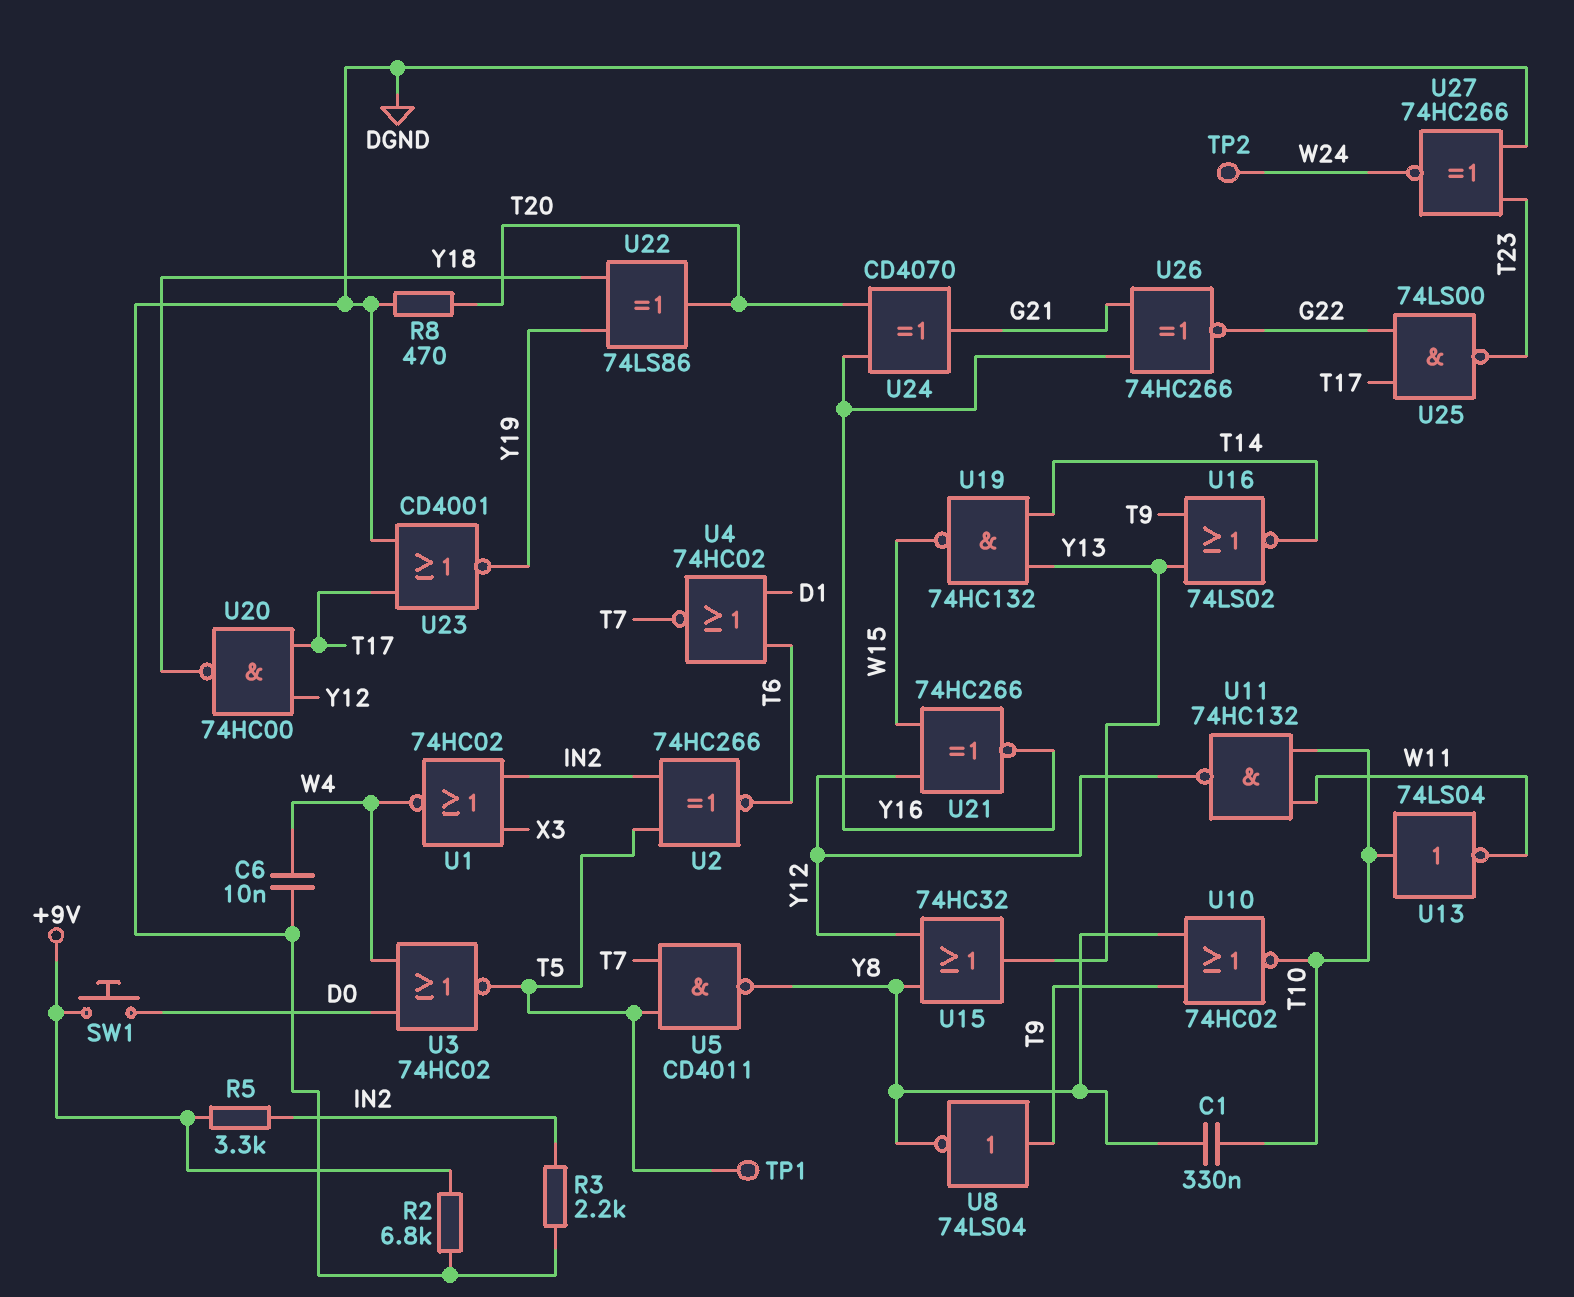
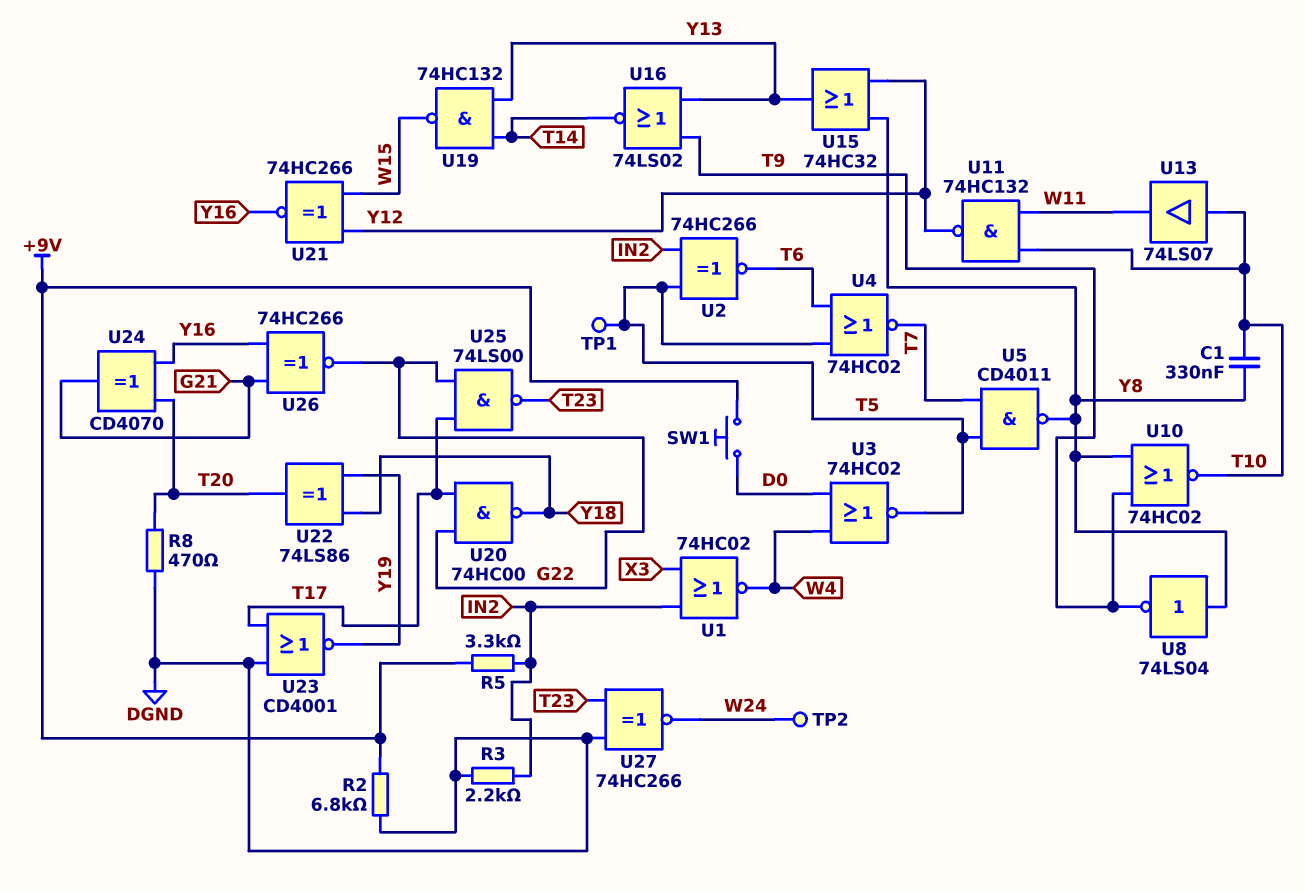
C6: 10nF (DGND, W4) -> none
U4: NOR 74HC02 (in D1, in T6, out T7) -> NOR 74HC02 (in T5, in T6, out T7)
U8: NOT 74LS04 (in T9, out Y8) -> NOT 74LS04 (in Y8, out T9)
U13: NOT 74LS04 (in T10, out W11) -> buffer 74LS07 (in T10, out W11)
U20: NAND 74HC00 (in T17, in Y12, out Y18) -> NAND 74HC00 (in G22, in T17, out Y18)

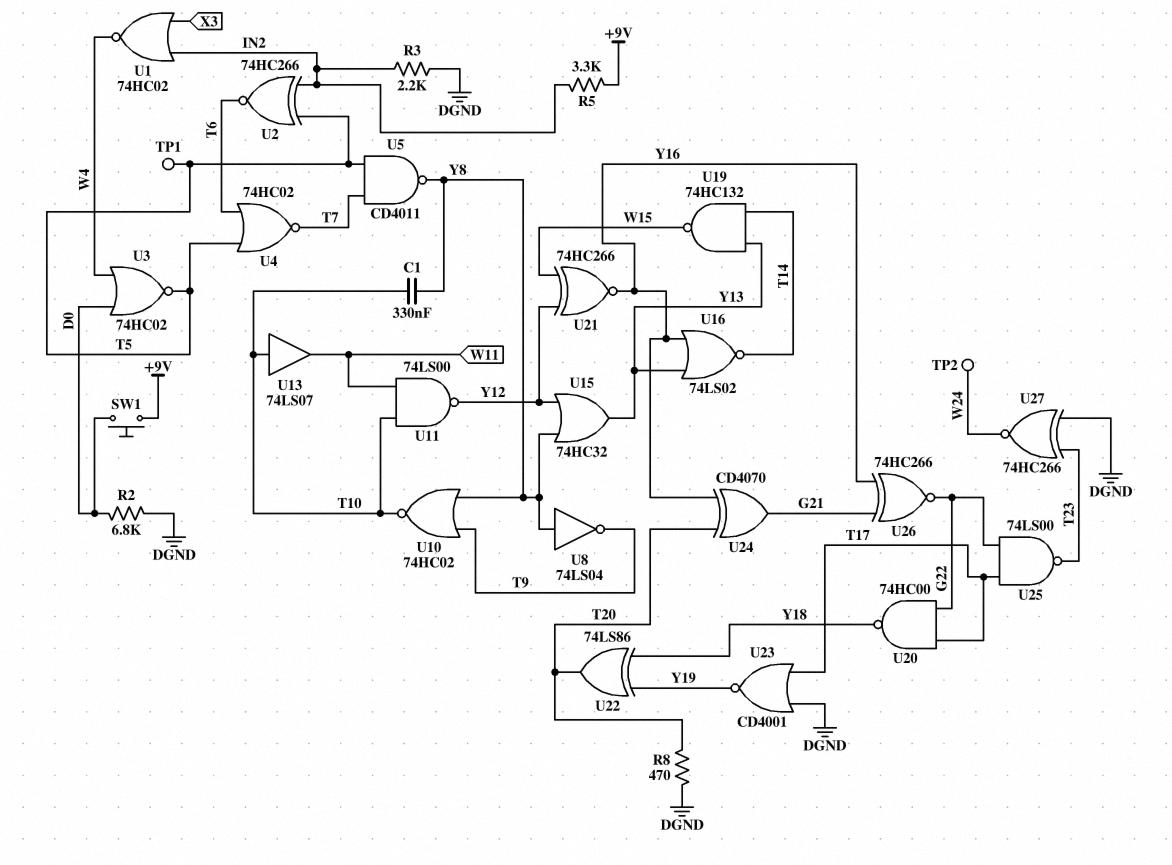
R2: 6.8k (+9V, DGND) -> 6.8k (D0, DGND)
U11: NAND 74HC132 (in T10, in W11, out Y12) -> NAND 74LS00 (in T10, in W11, out Y12)
U16: NOR 74LS02 (in T9, in Y13, out T14) -> NOR 74LS02 (in Y13, in Y16, out T14)

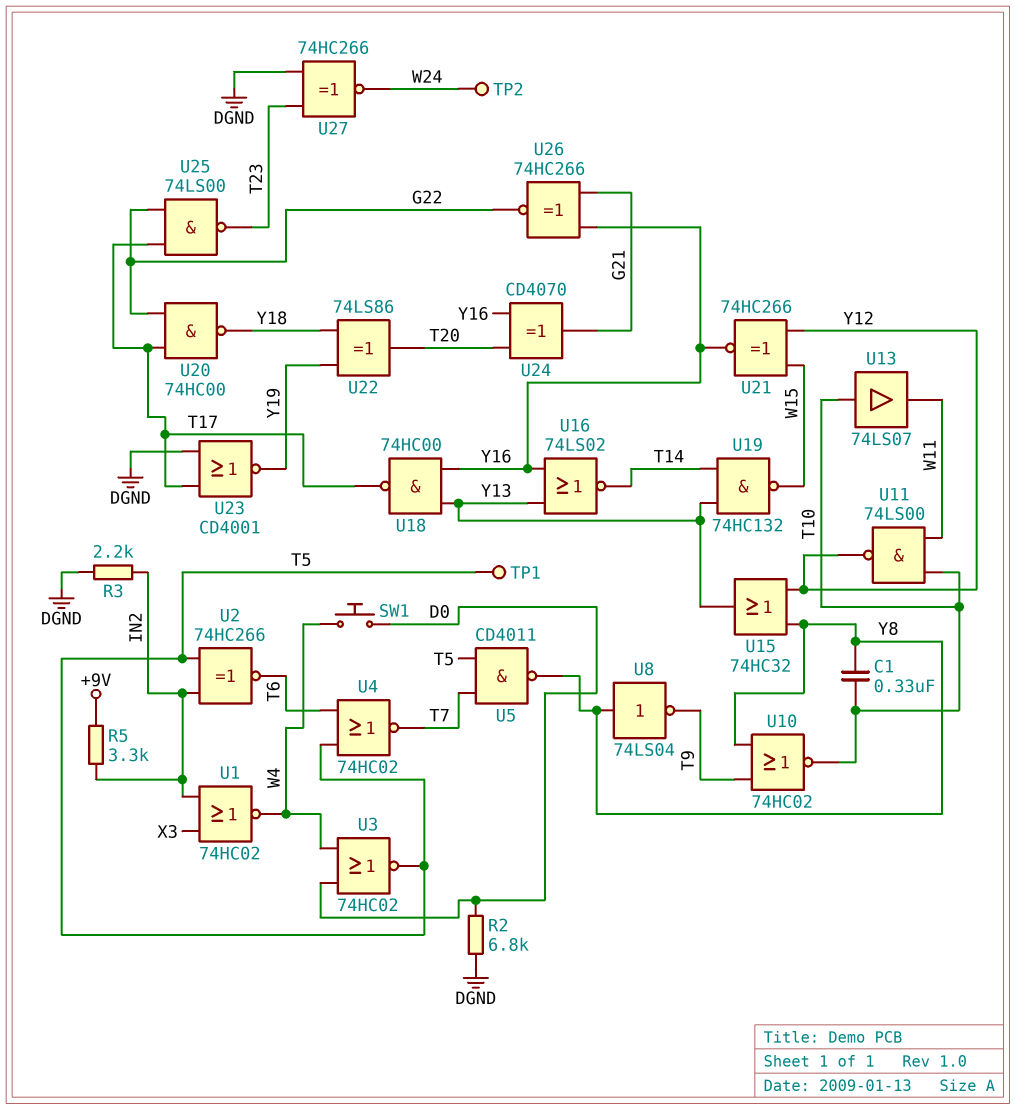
R8: 470 (DGND, T20) -> none
SW1: button (+9V, D0) -> button (D0, W4)
U18: none -> NAND 74HC00 (in Y13, in Y16, out T17)

